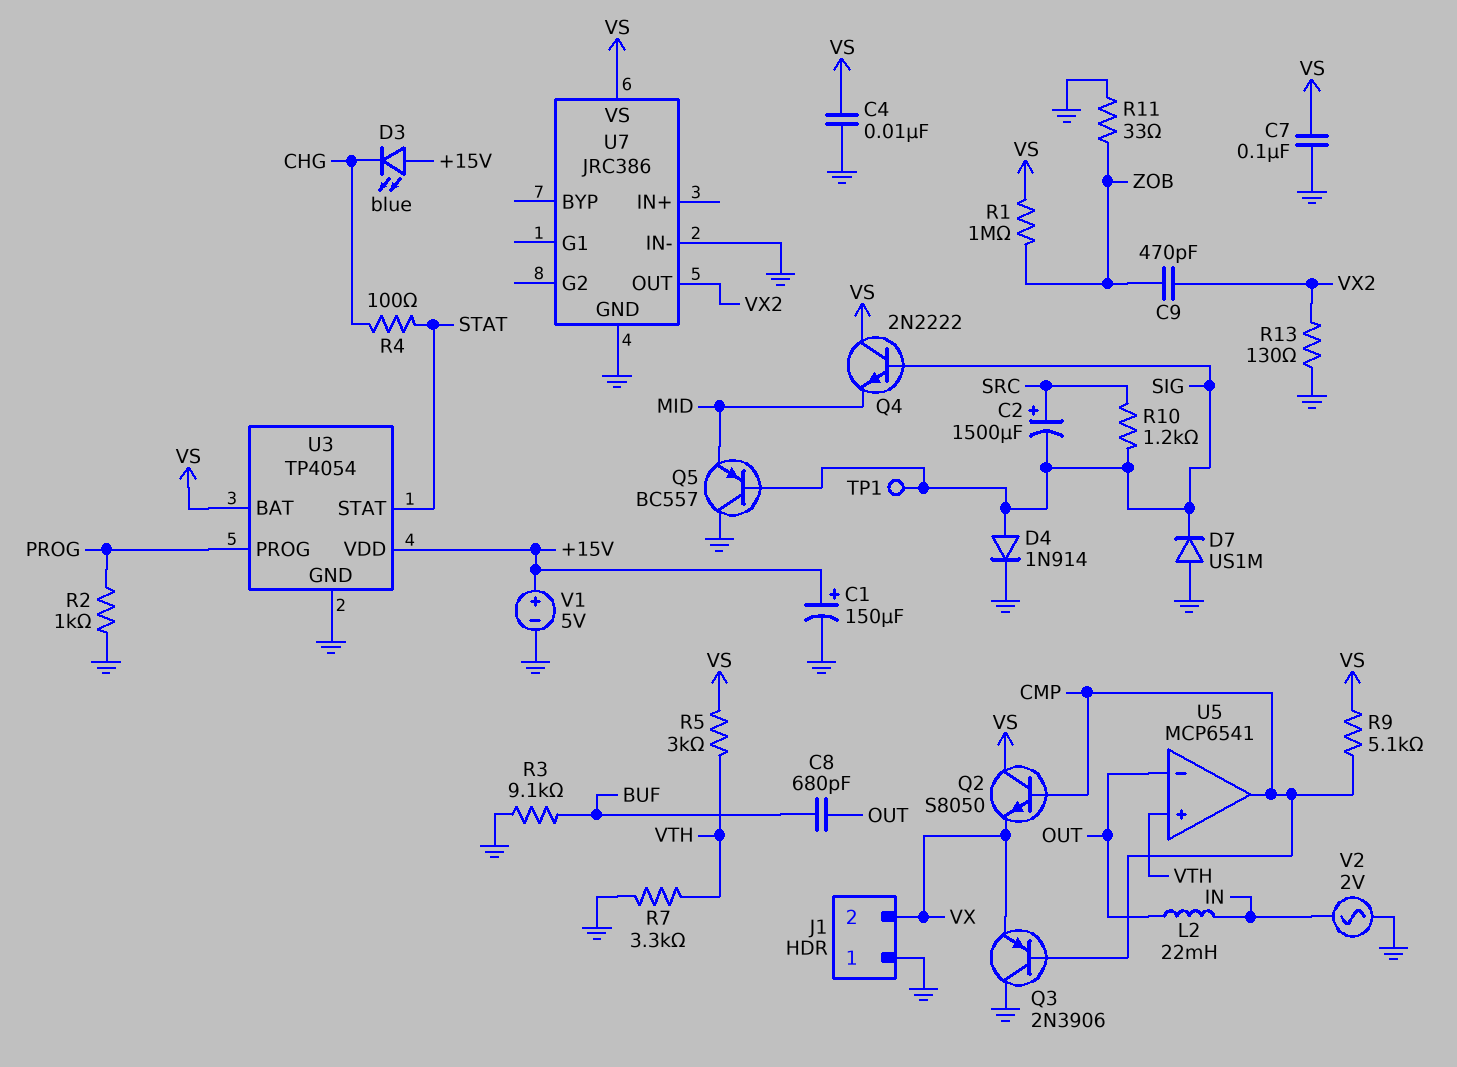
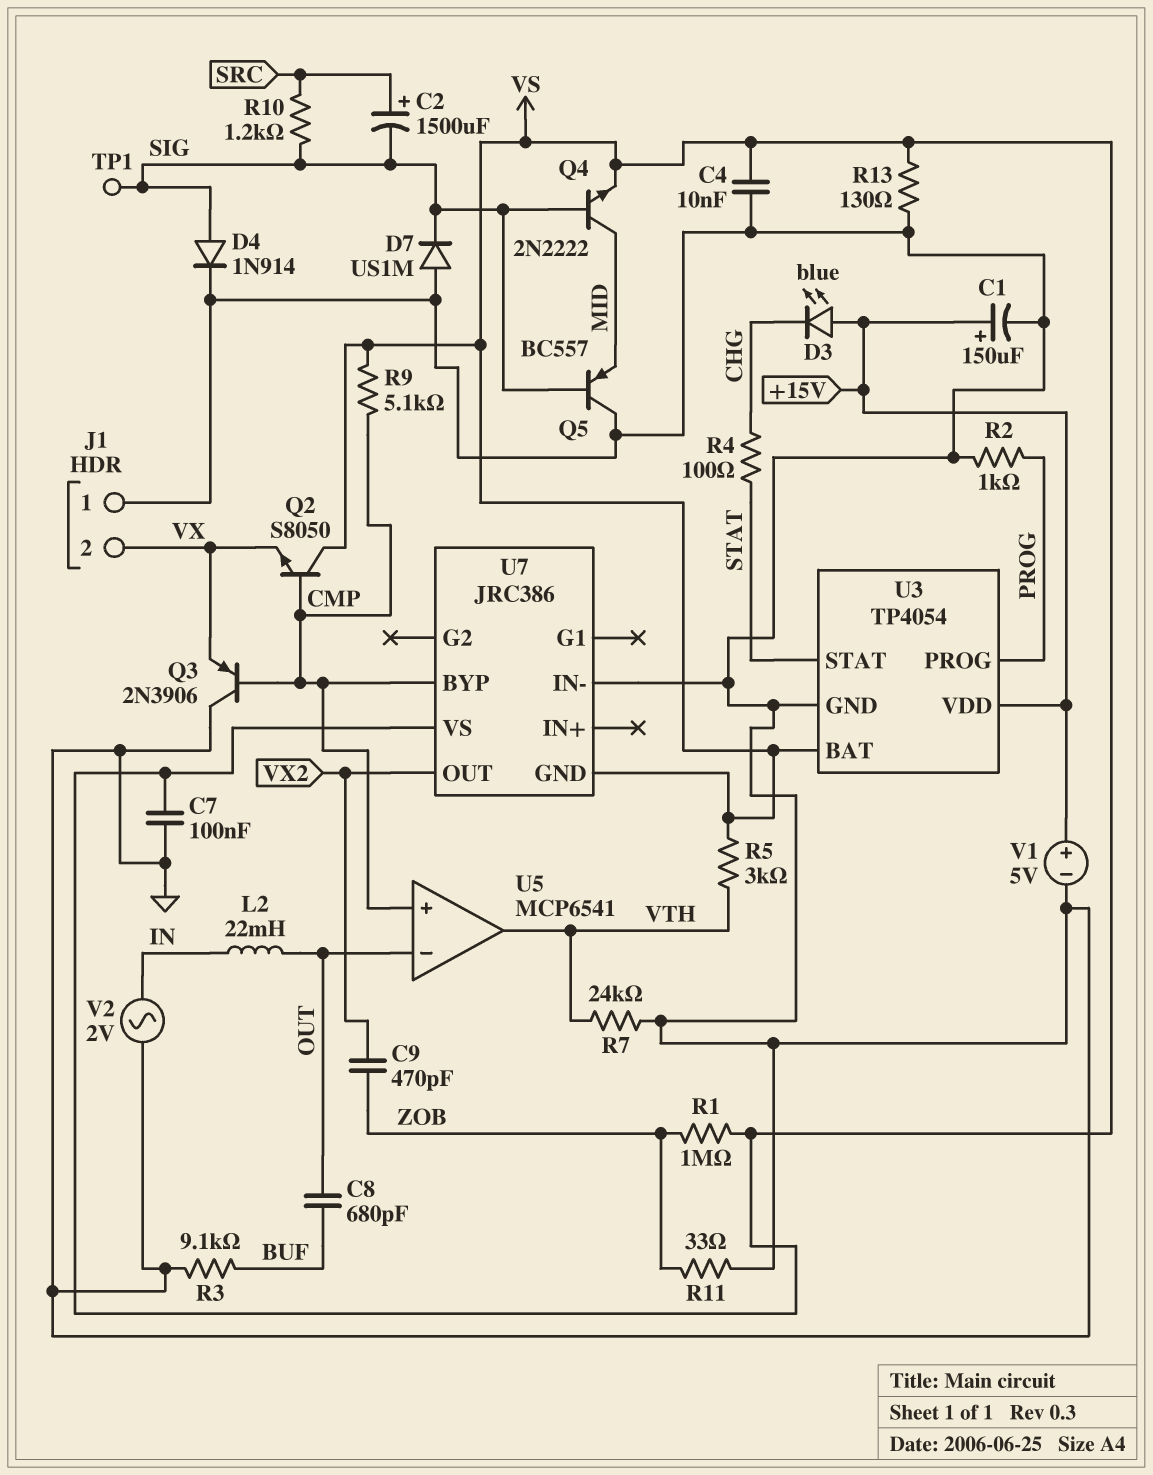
Q4: NPN 2N2222 (B SIG, C VS, E MID) -> NPN 2N2222 (B SIG, C MID, E VS)
R7: 3.3k (GND, VTH) -> 24k (GND, VTH)
R13: 130 (GND, VX2) -> 130 (GND, VS)
U5 pin in+: VTH -> CMP
U5 pin out: CMP -> VTH
U7 pin BYP: none -> CMP
U7 pin GND: GND -> VS

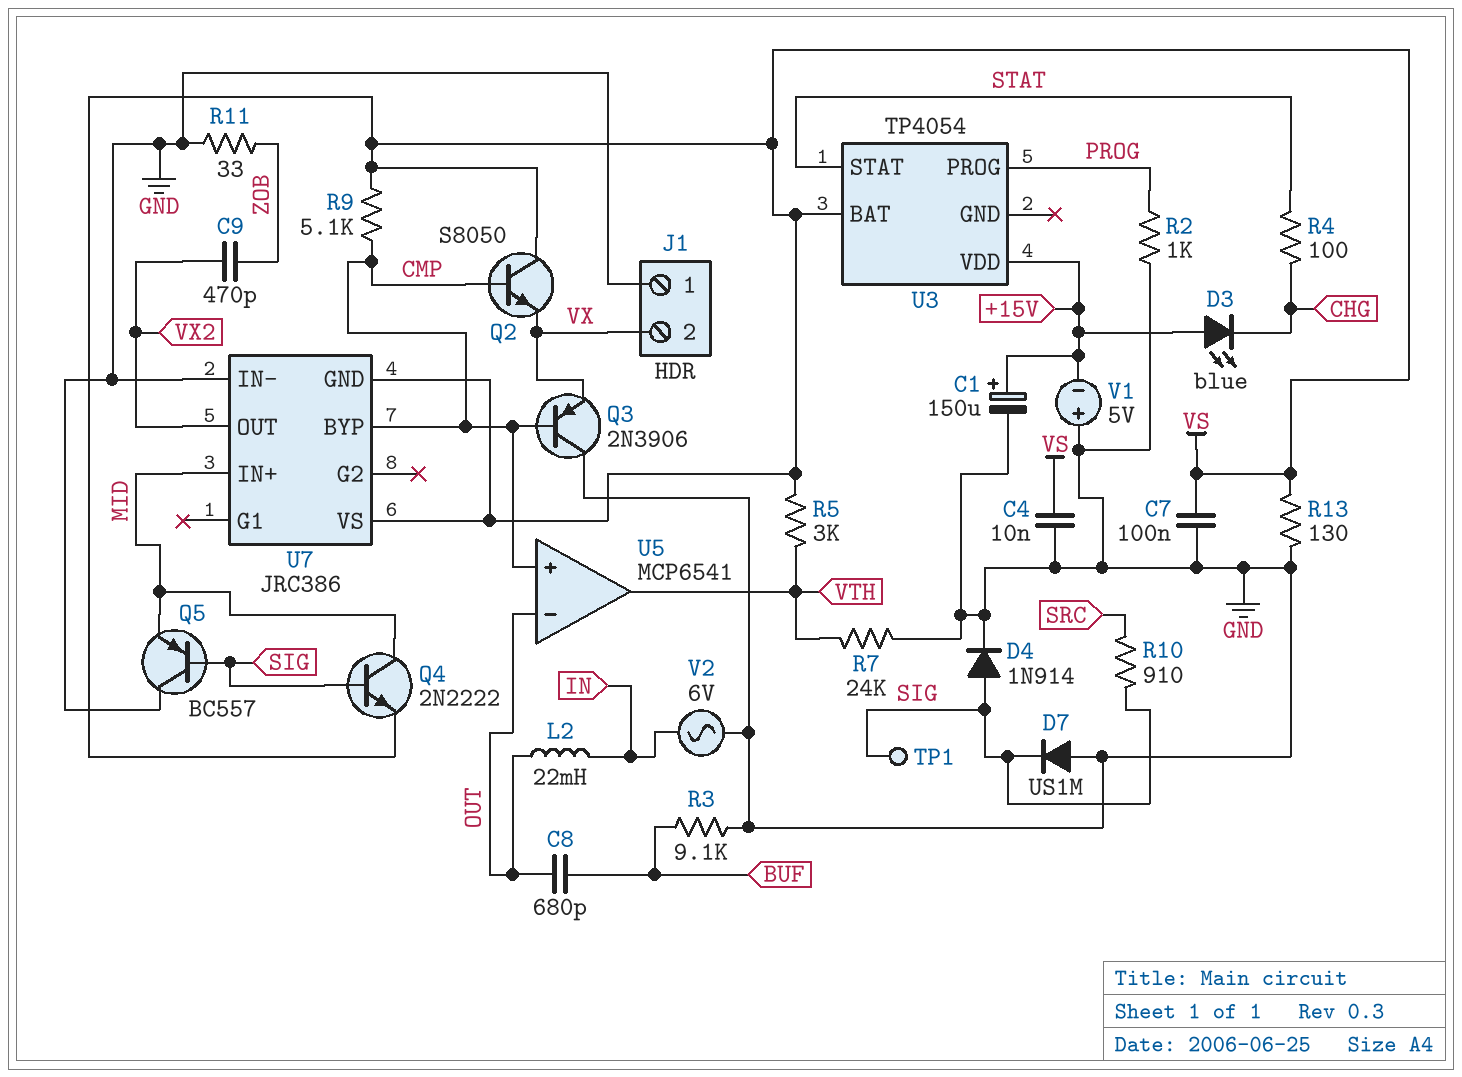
C2: 1500uF (plus SRC, minus SIG) -> none
R1: 1M (VS, ZOB) -> none
R10: 1.2k (SIG, SRC) -> 910 (SIG, SRC)
U3 pin GND: GND -> none
U7 pin IN+: none -> MID
V1: 5V (plus +15V, minus GND) -> 5V (plus GND, minus +15V)
V2: AC 2V (GND, IN) -> AC 6V (GND, IN)

